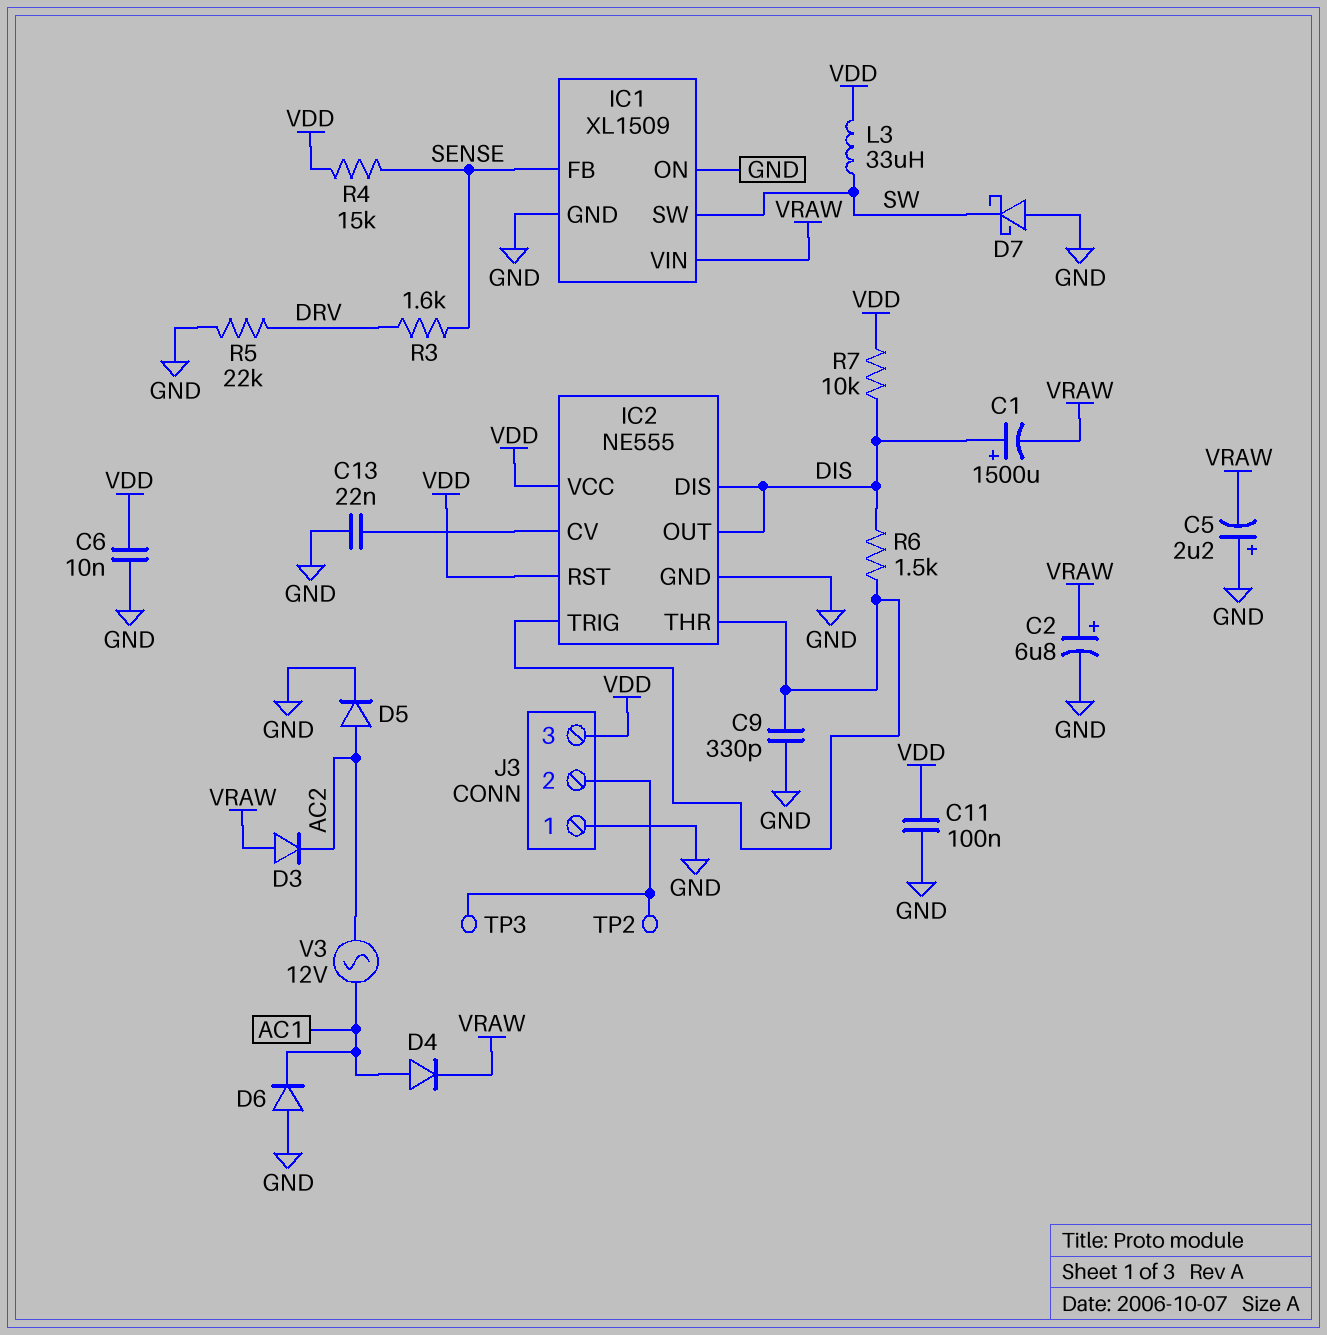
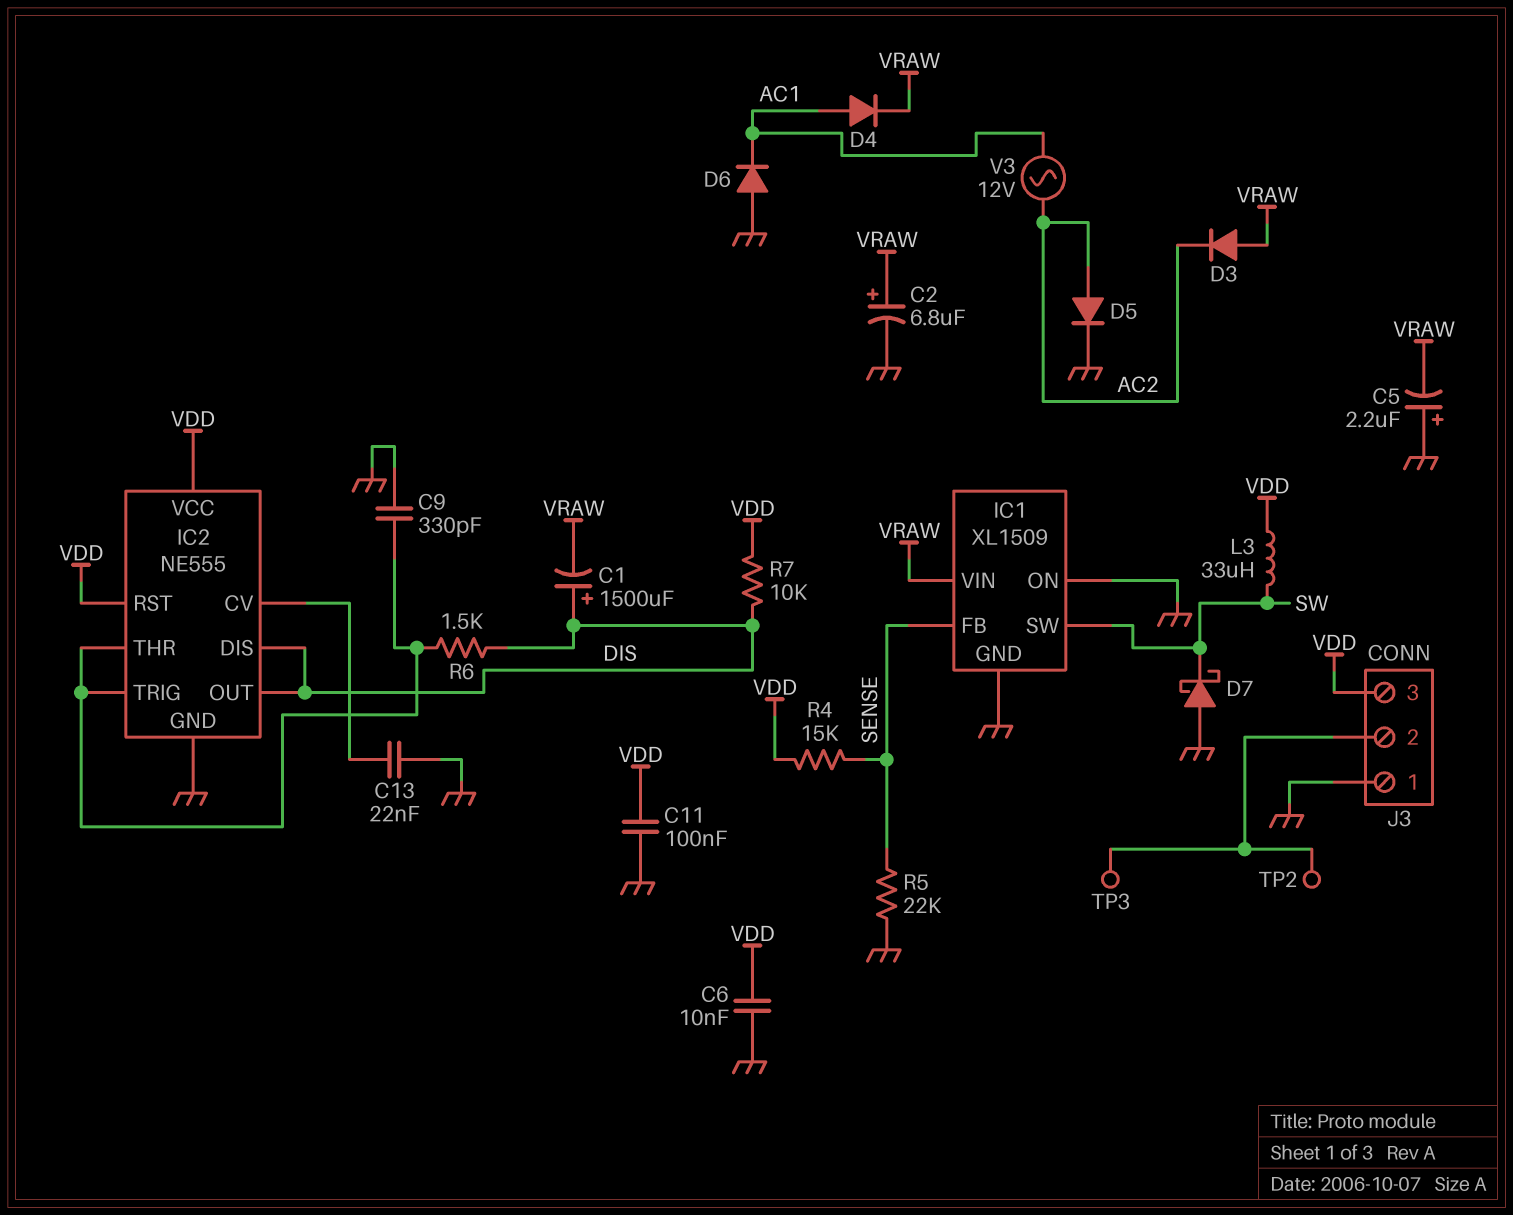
R3: 1.6k (DRV, SENSE) -> none
R5: 22k (DRV, GND) -> 22k (GND, SENSE)

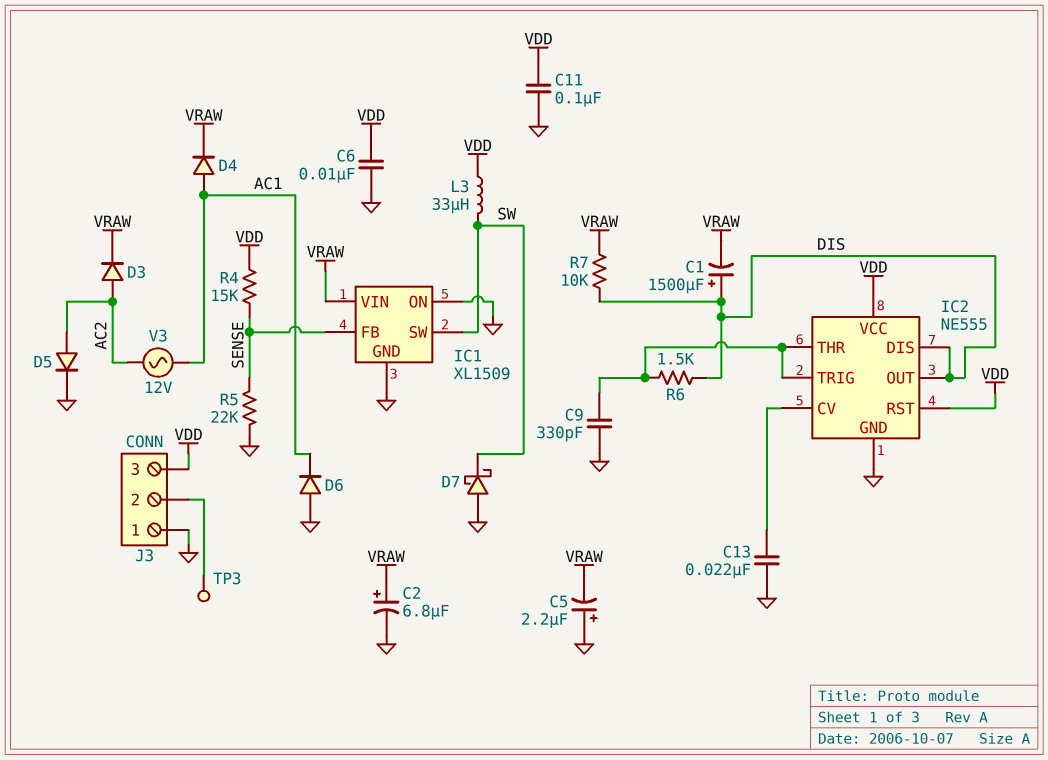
D3: diode (A VRAW, K AC2) -> diode (A AC2, K VRAW)
R7: 10k (DIS, VDD) -> 10k (DIS, VRAW)
TP2: test point (J3/2) -> none

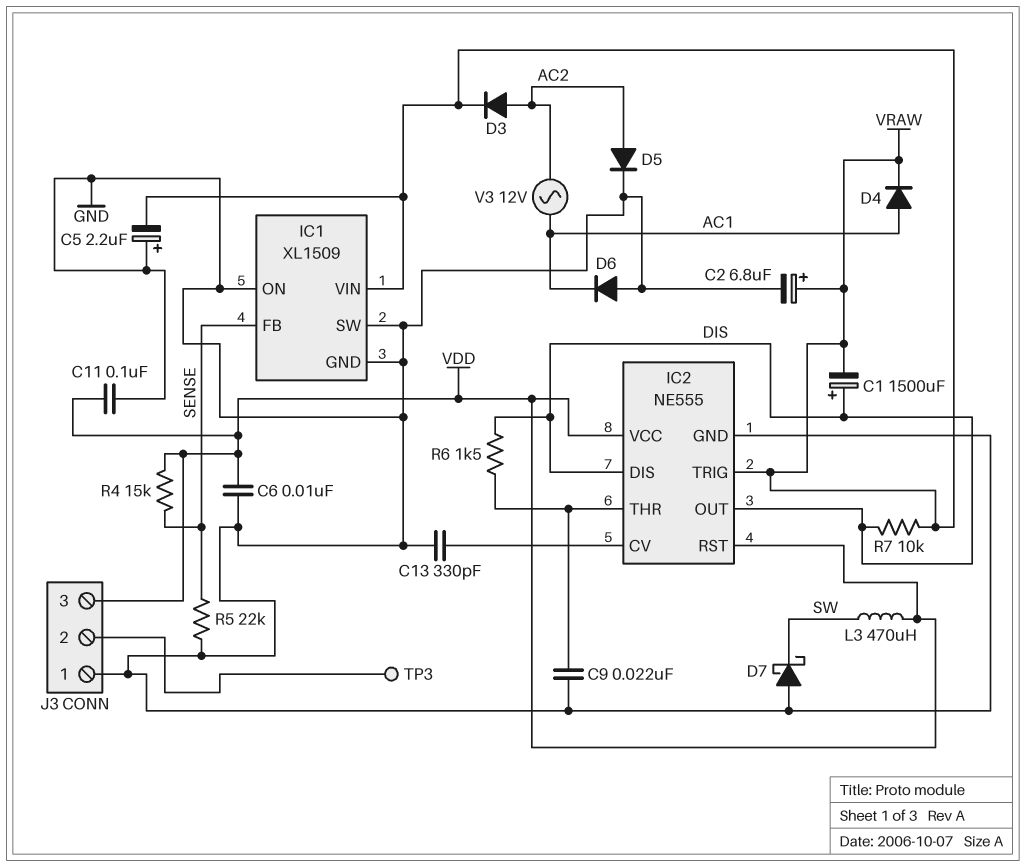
C9: 330pF (GND, IC2/THR) -> 22nF (GND, IC2/THR)
C13: 22nF (GND, IC2/CV) -> 330pF (GND, IC2/CV)
IC1 pin SW: SW -> GND
IC2 pin TRIG: IC2/THR -> VRAW
L3: 33uH (SW, VDD) -> 470uH (SW, VDD)

